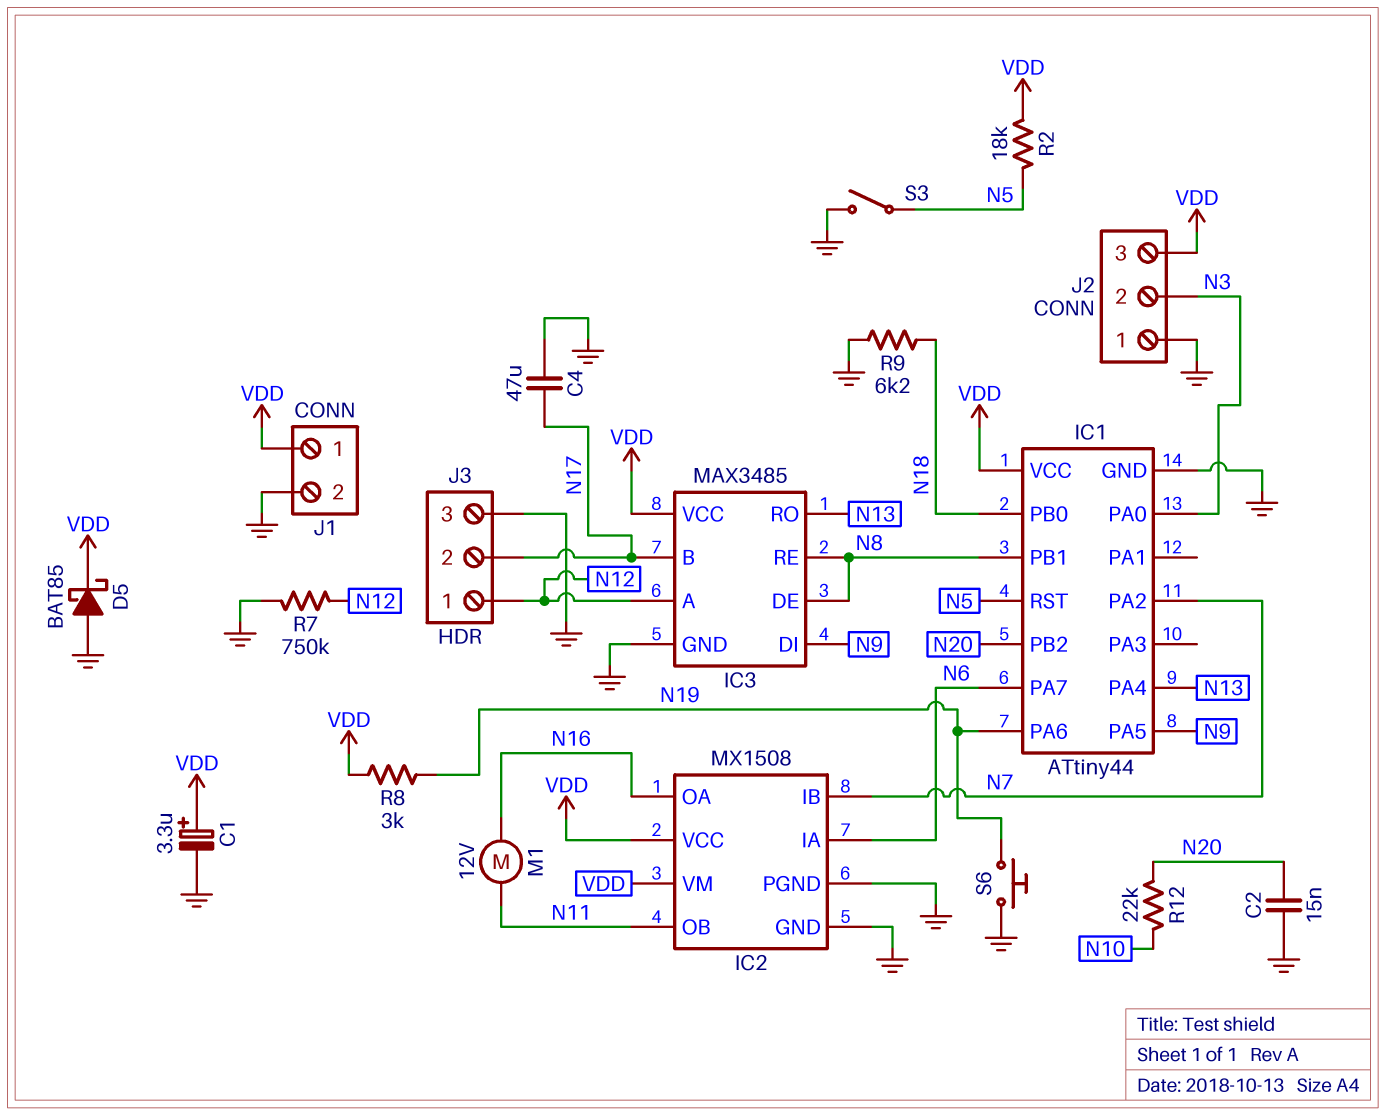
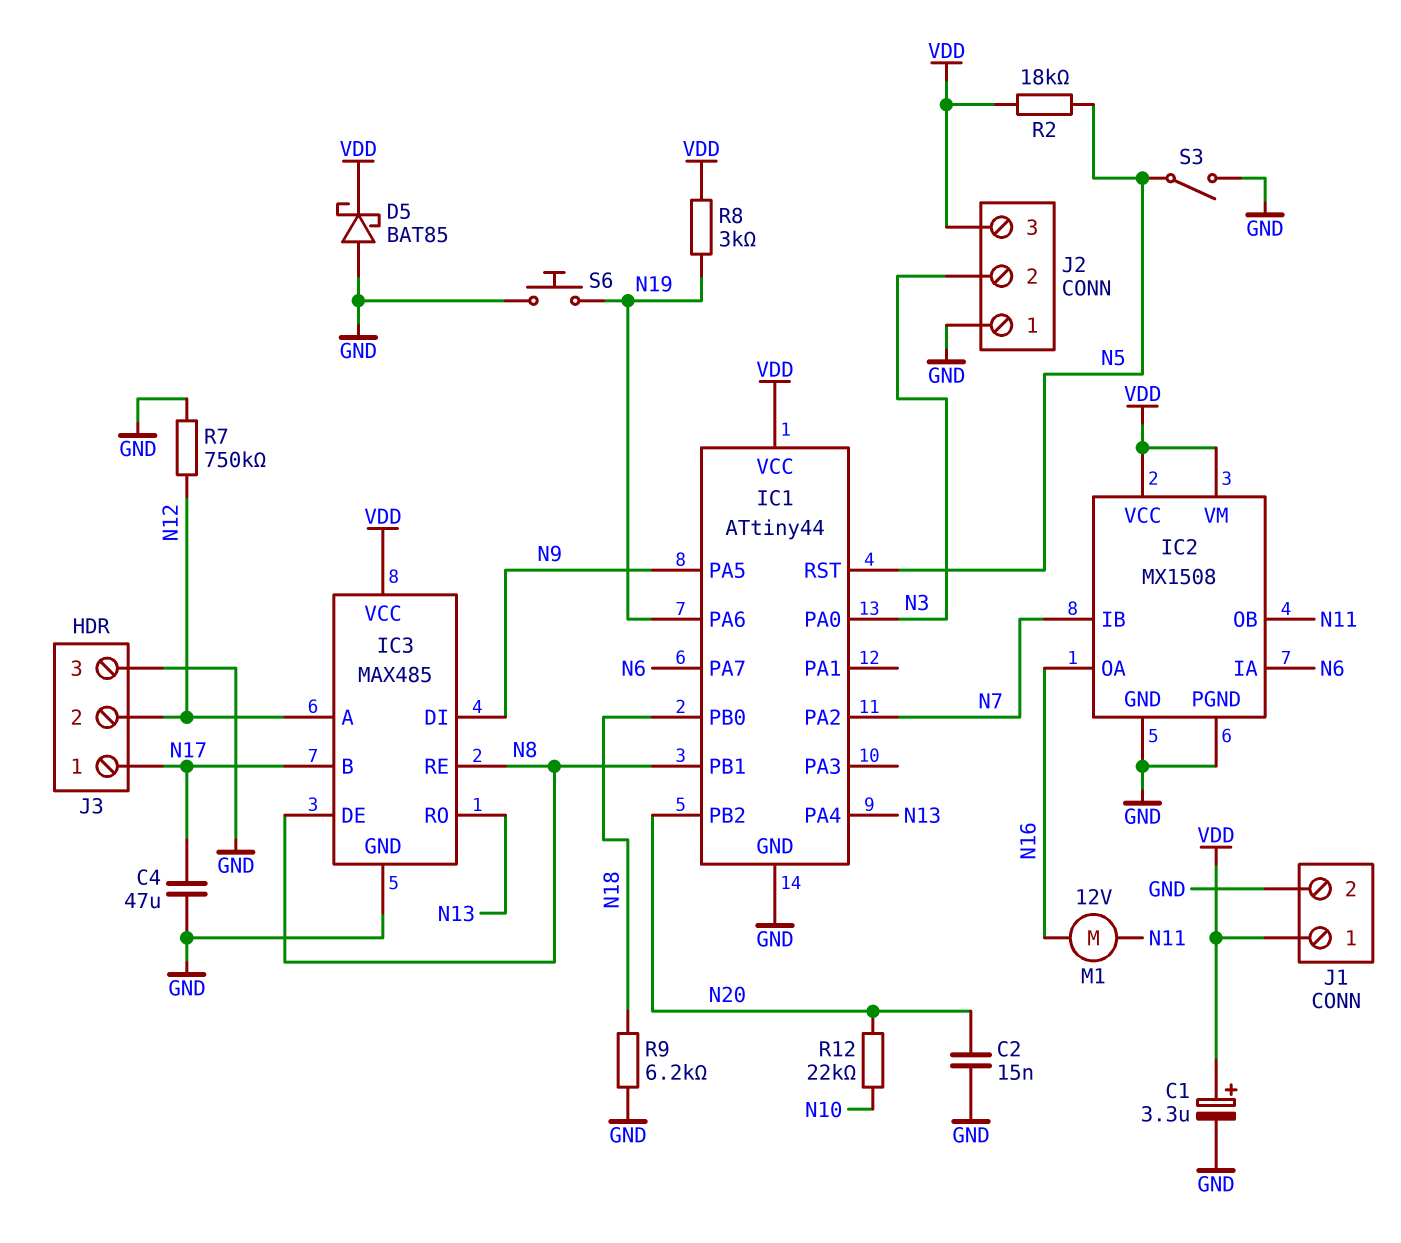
IC3: MAX3485 -> MAX485
J3 pin 1: N12 -> N17
J3 pin 2: N17 -> N12

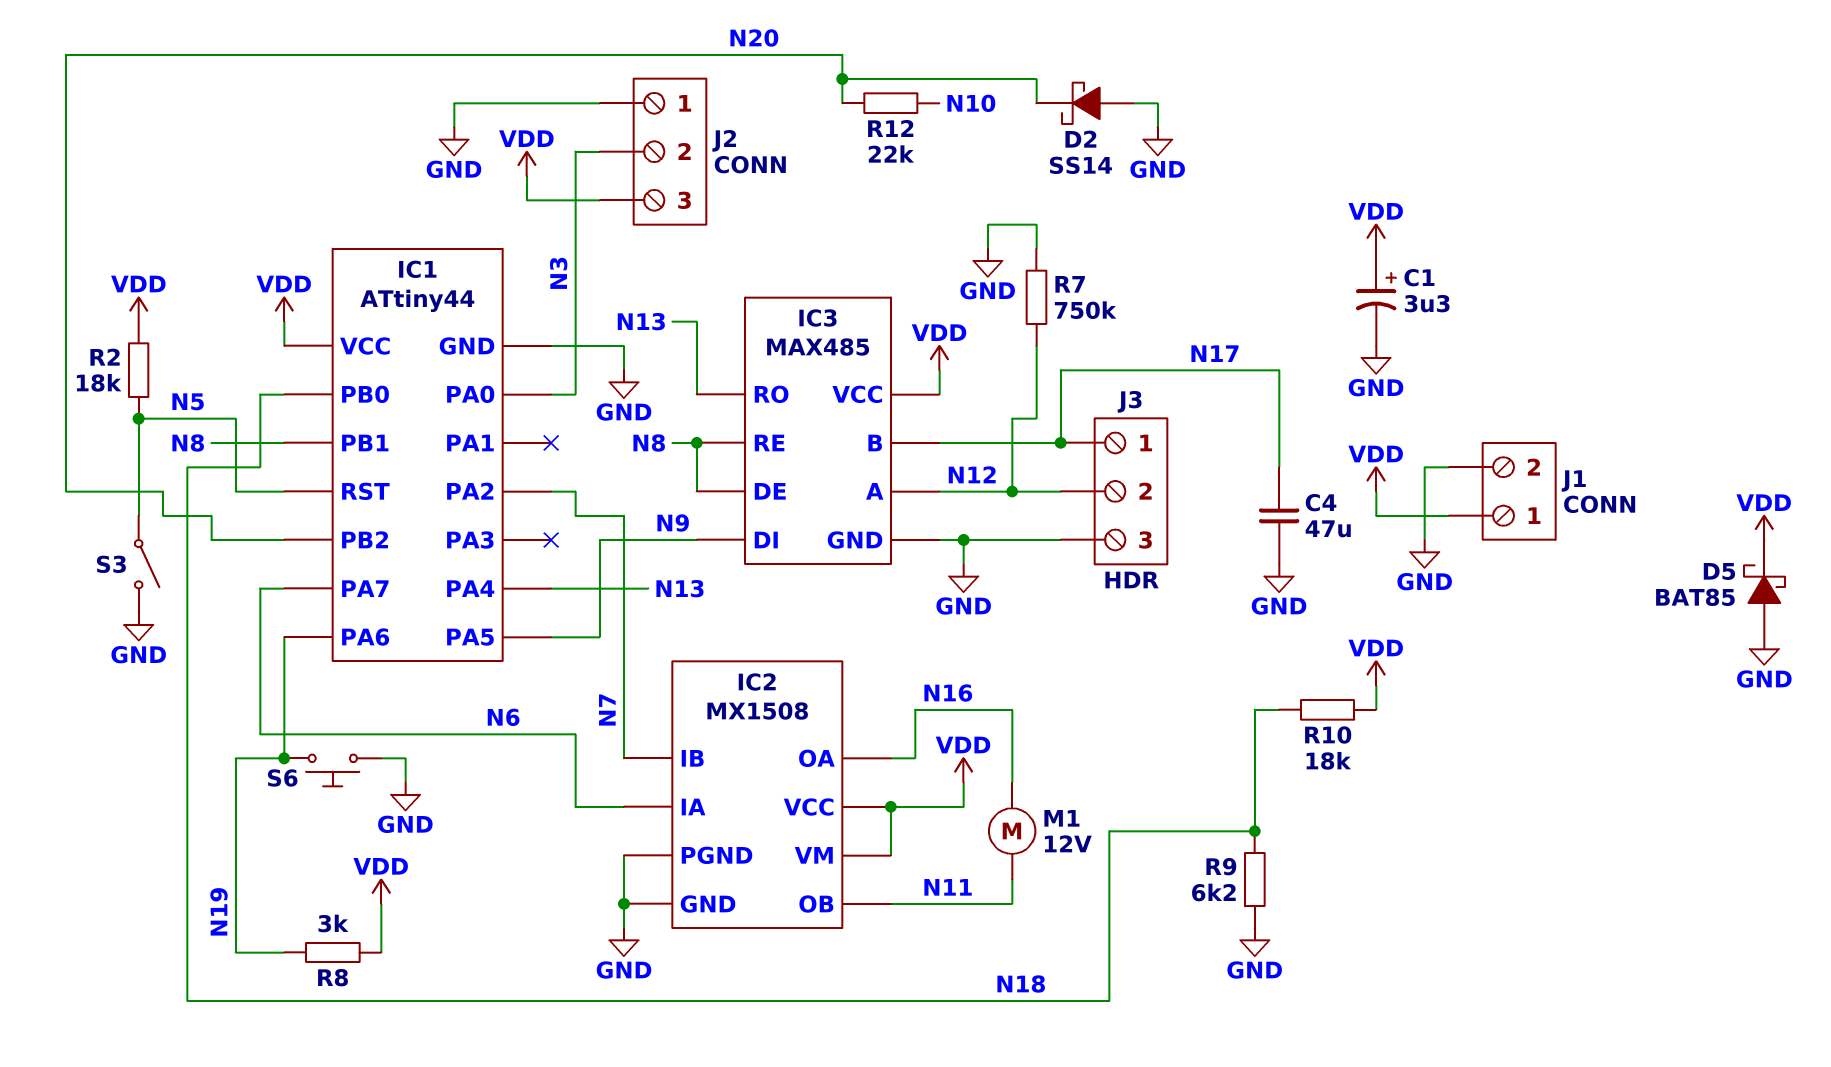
C2: 15nF (GND, N20) -> none
D2: none -> schottky SS14 (A GND, K N20)
R10: none -> 18k (N18, VDD)

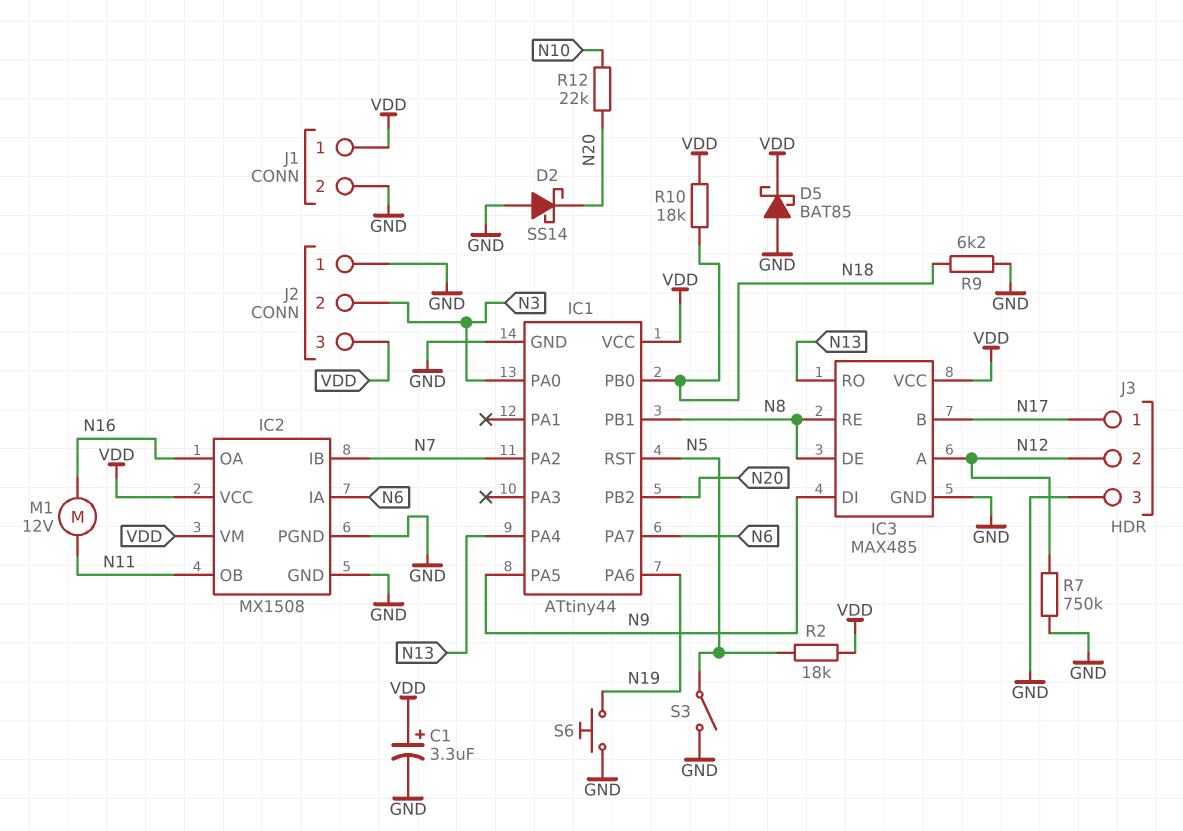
C4: 47uF (GND, N17) -> none
R8: 3k (N19, VDD) -> none

